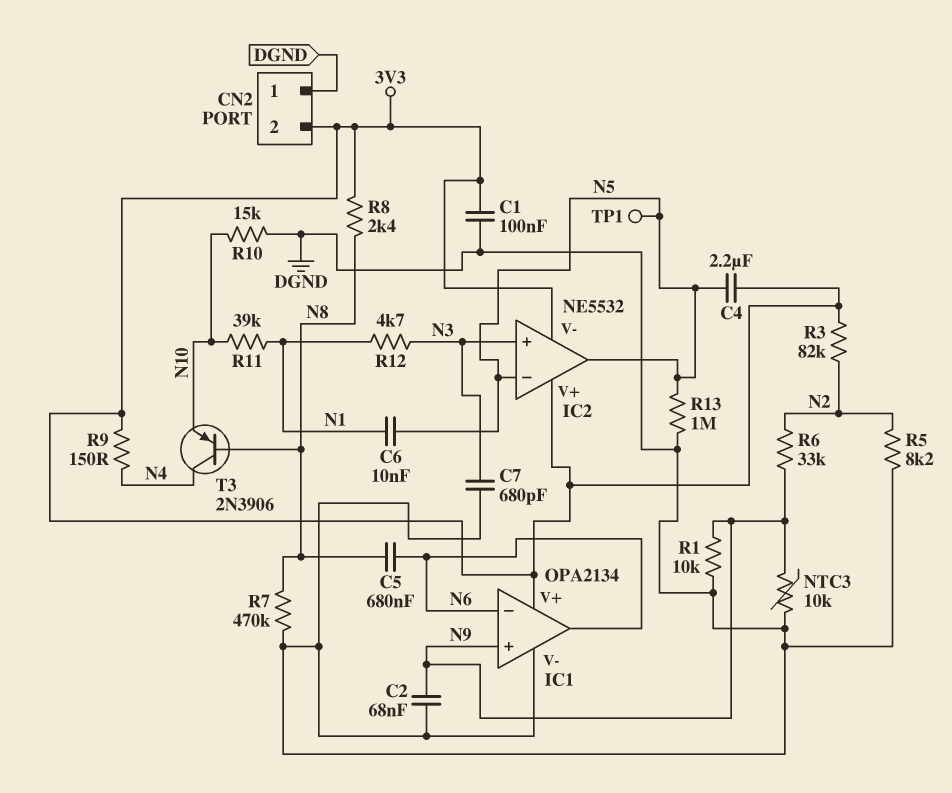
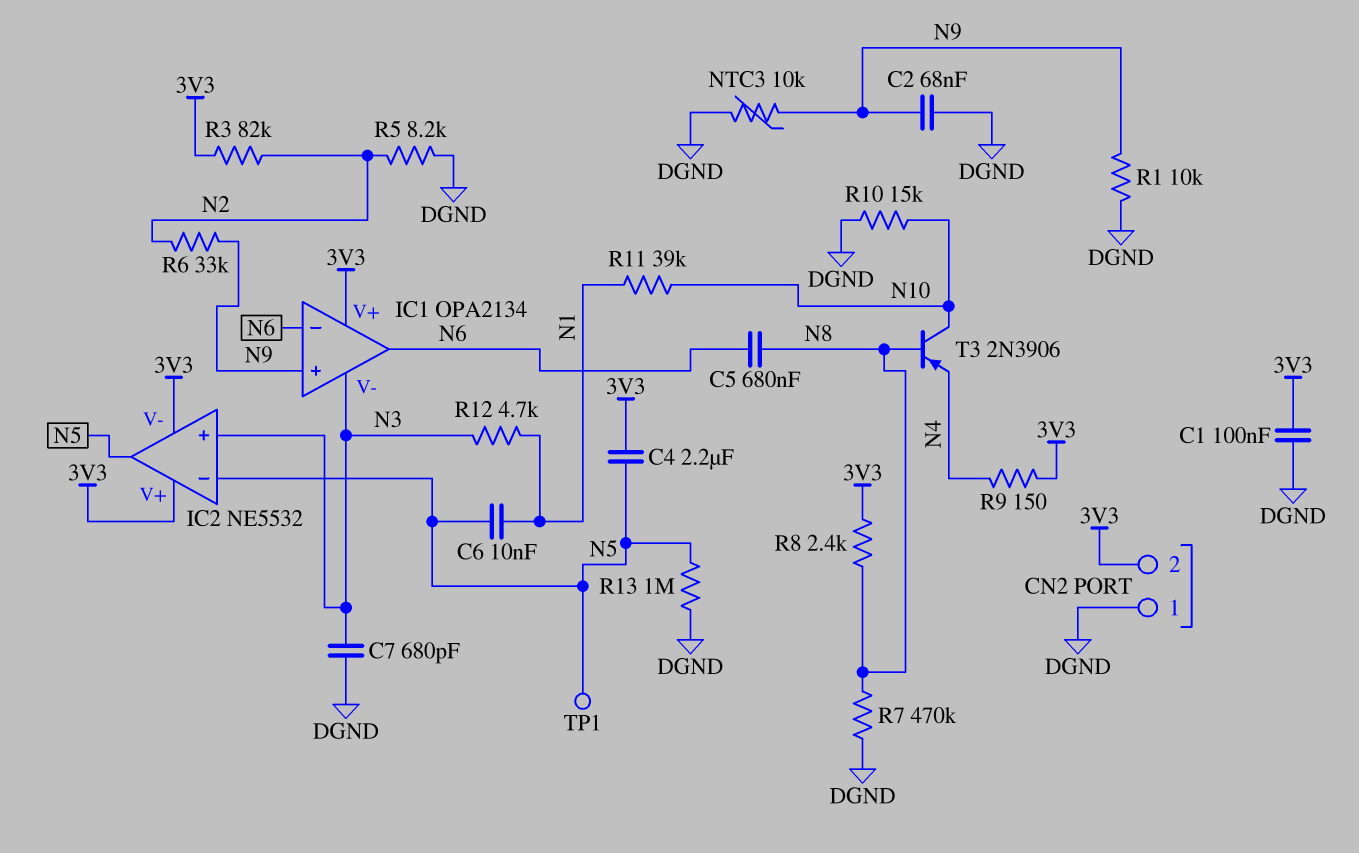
IC1 pin V-: DGND -> N3
T3: PNP 2N3906 (B N8, C N4, E N10) -> PNP 2N3906 (B N8, C N10, E N4)

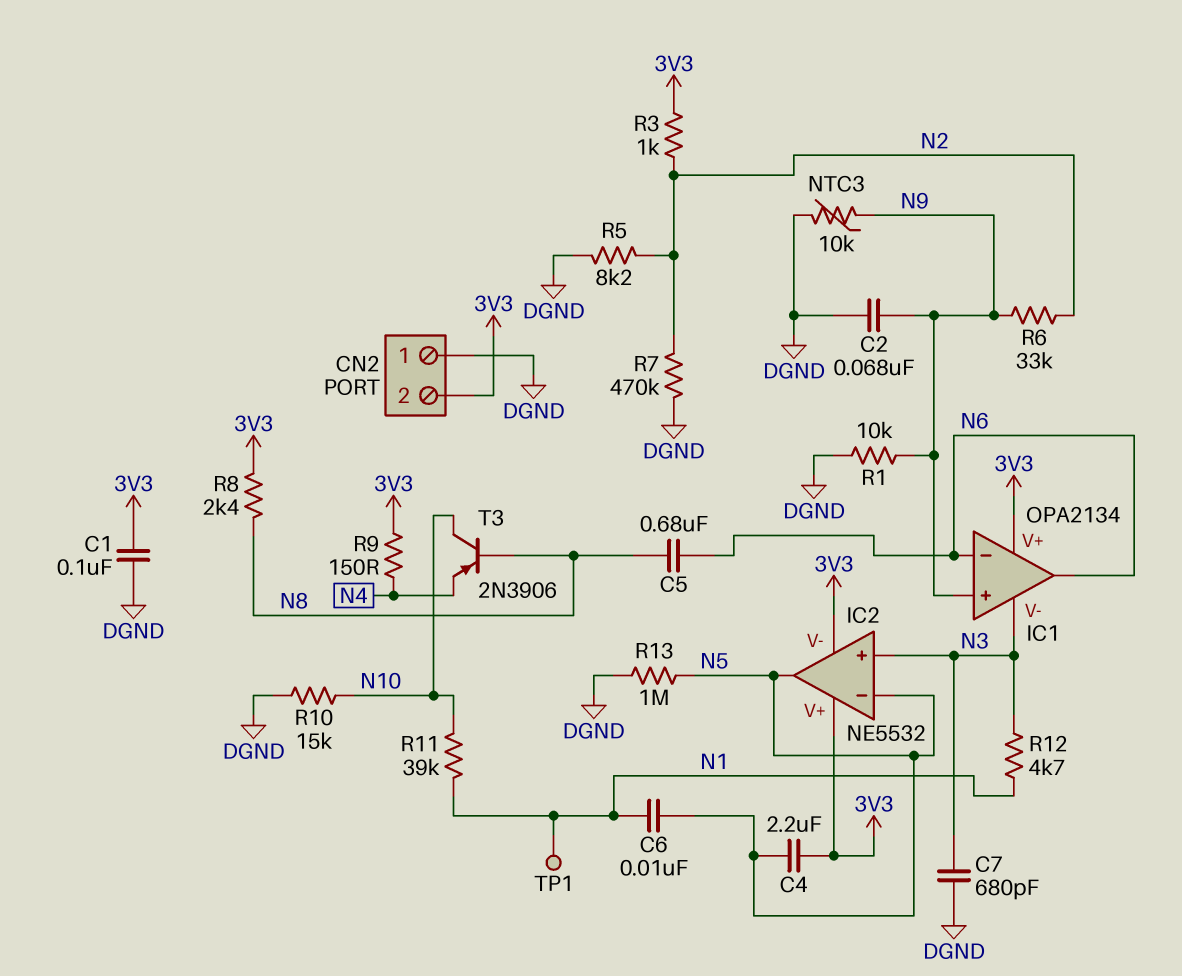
R3: 82k (3V3, N2) -> 1k (3V3, N2)
R7: 470k (DGND, N8) -> 470k (DGND, N2)
TP1: test point (N5) -> test point (N1)

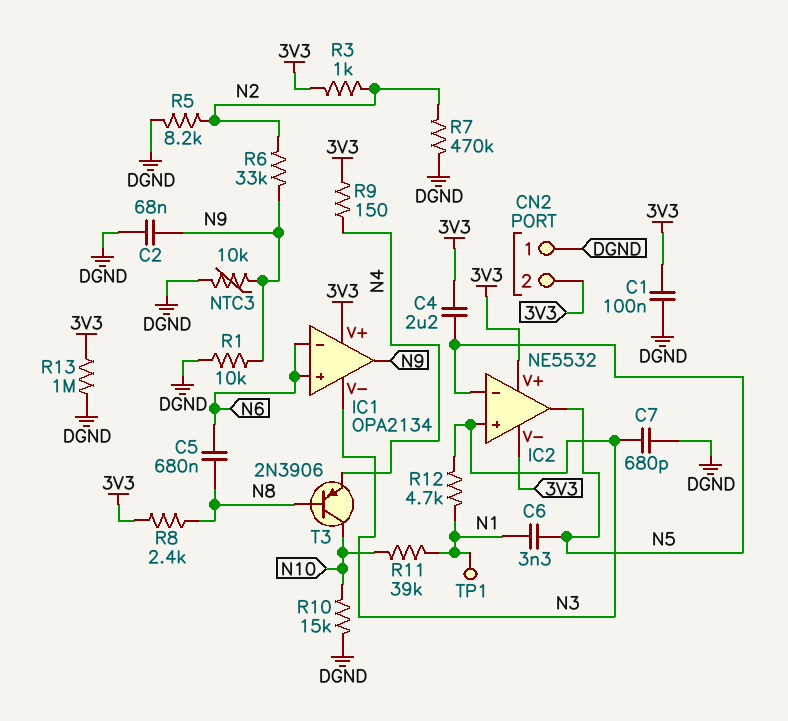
C6: 10nF (N1, N5) -> 3.3nF (N1, N5)
IC1 pin in+: N9 -> N6
IC1 pin out: N6 -> N9
R13: 1M (DGND, N5) -> 1M (3V3, DGND)

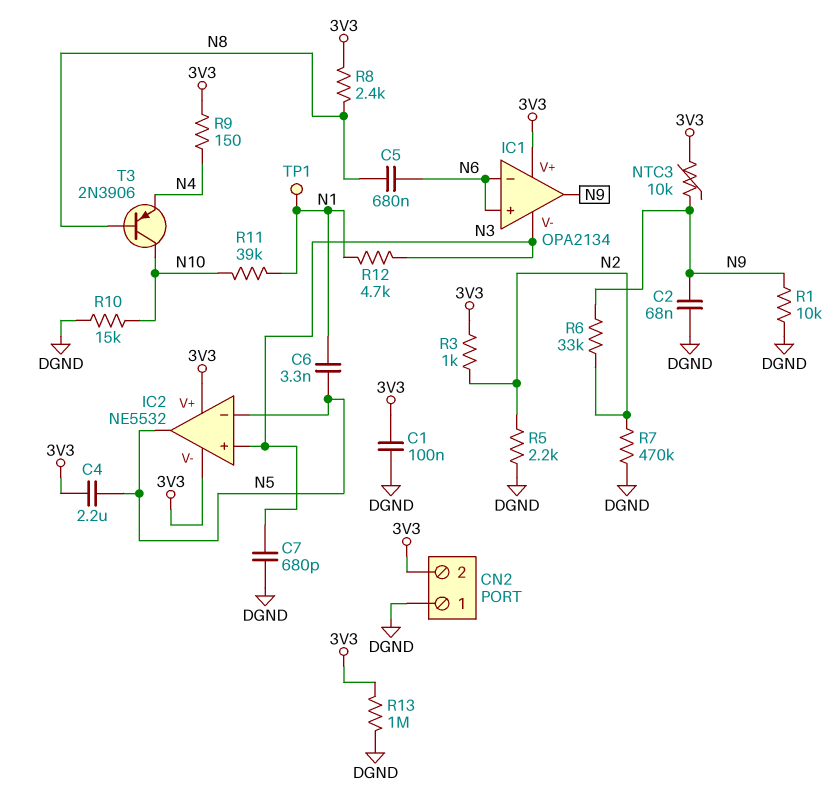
NTC3: 10k (DGND, N9) -> 10k (3V3, N9)
R5: 8.2k (DGND, N2) -> 2.2k (DGND, N2)

